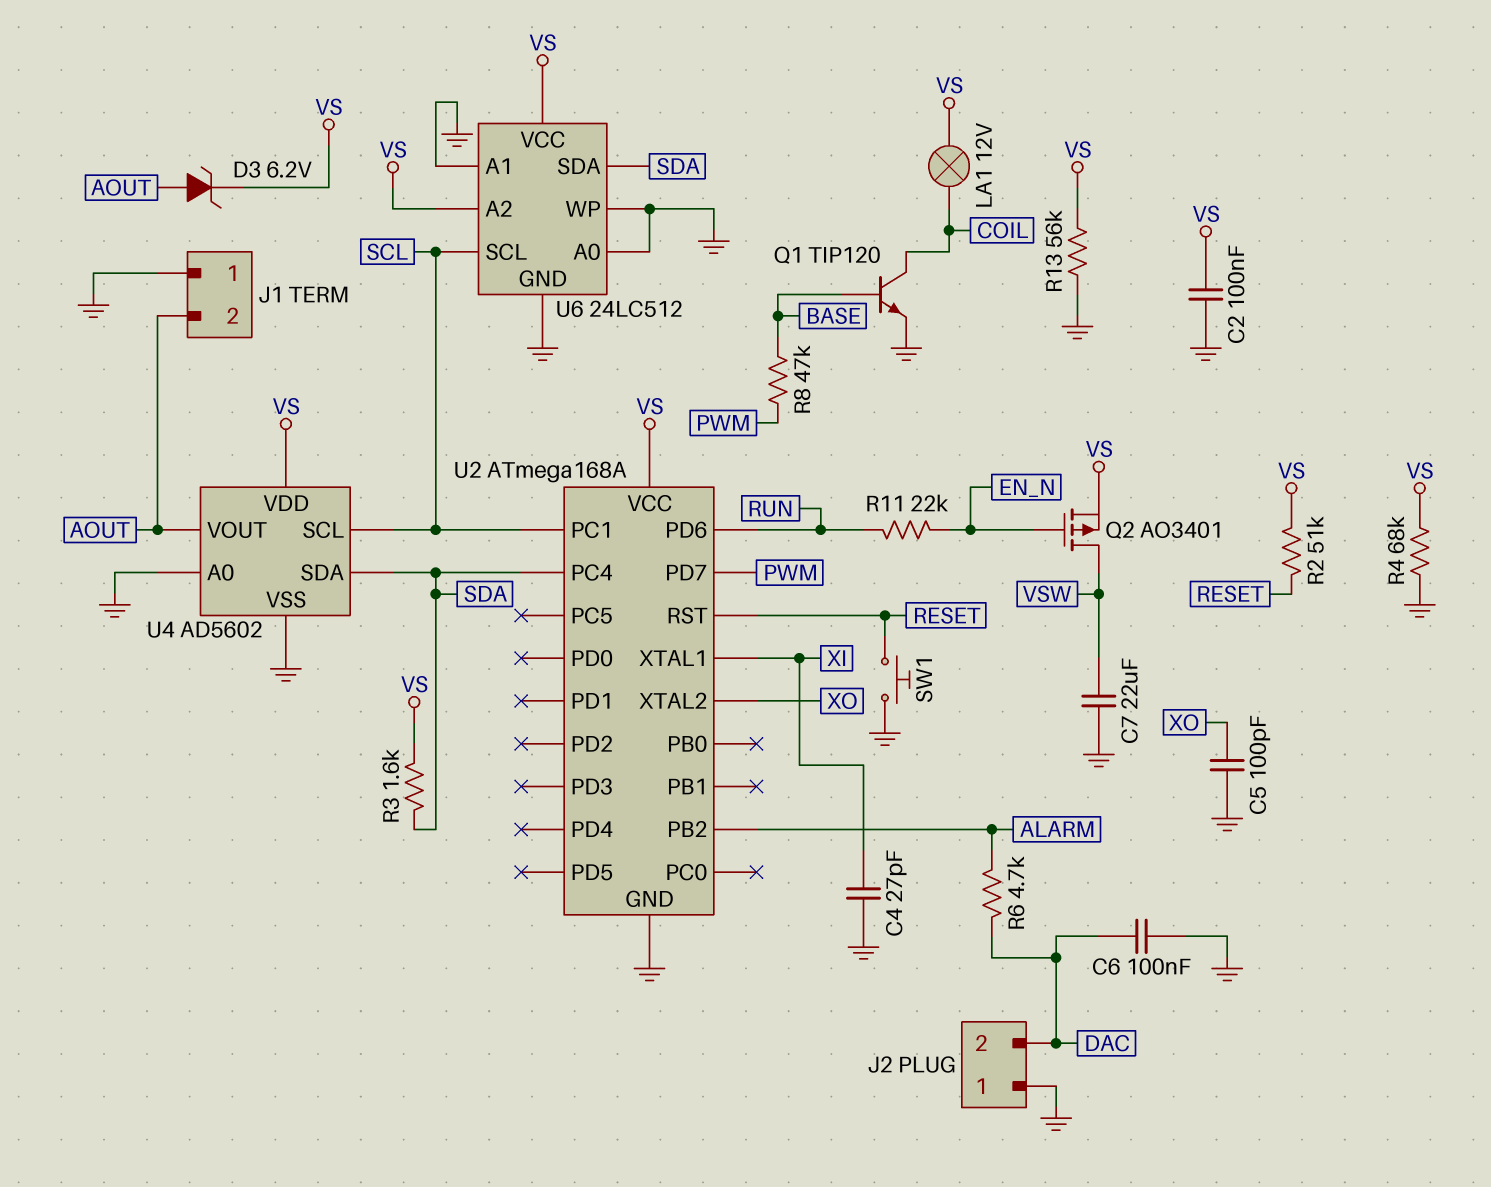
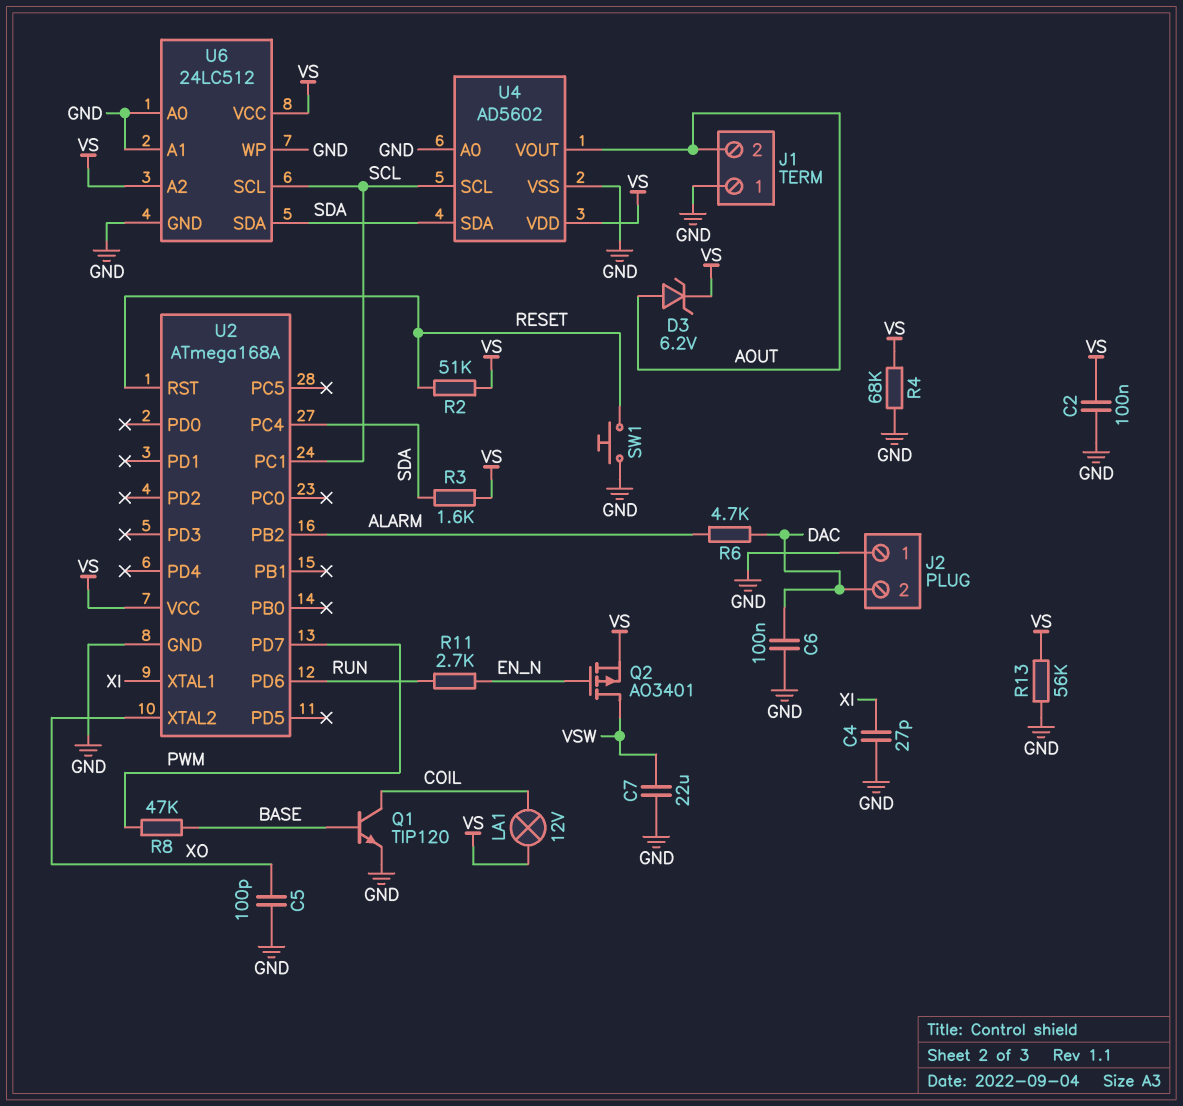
R11: 22k (EN_N, RUN) -> 2.7k (EN_N, RUN)

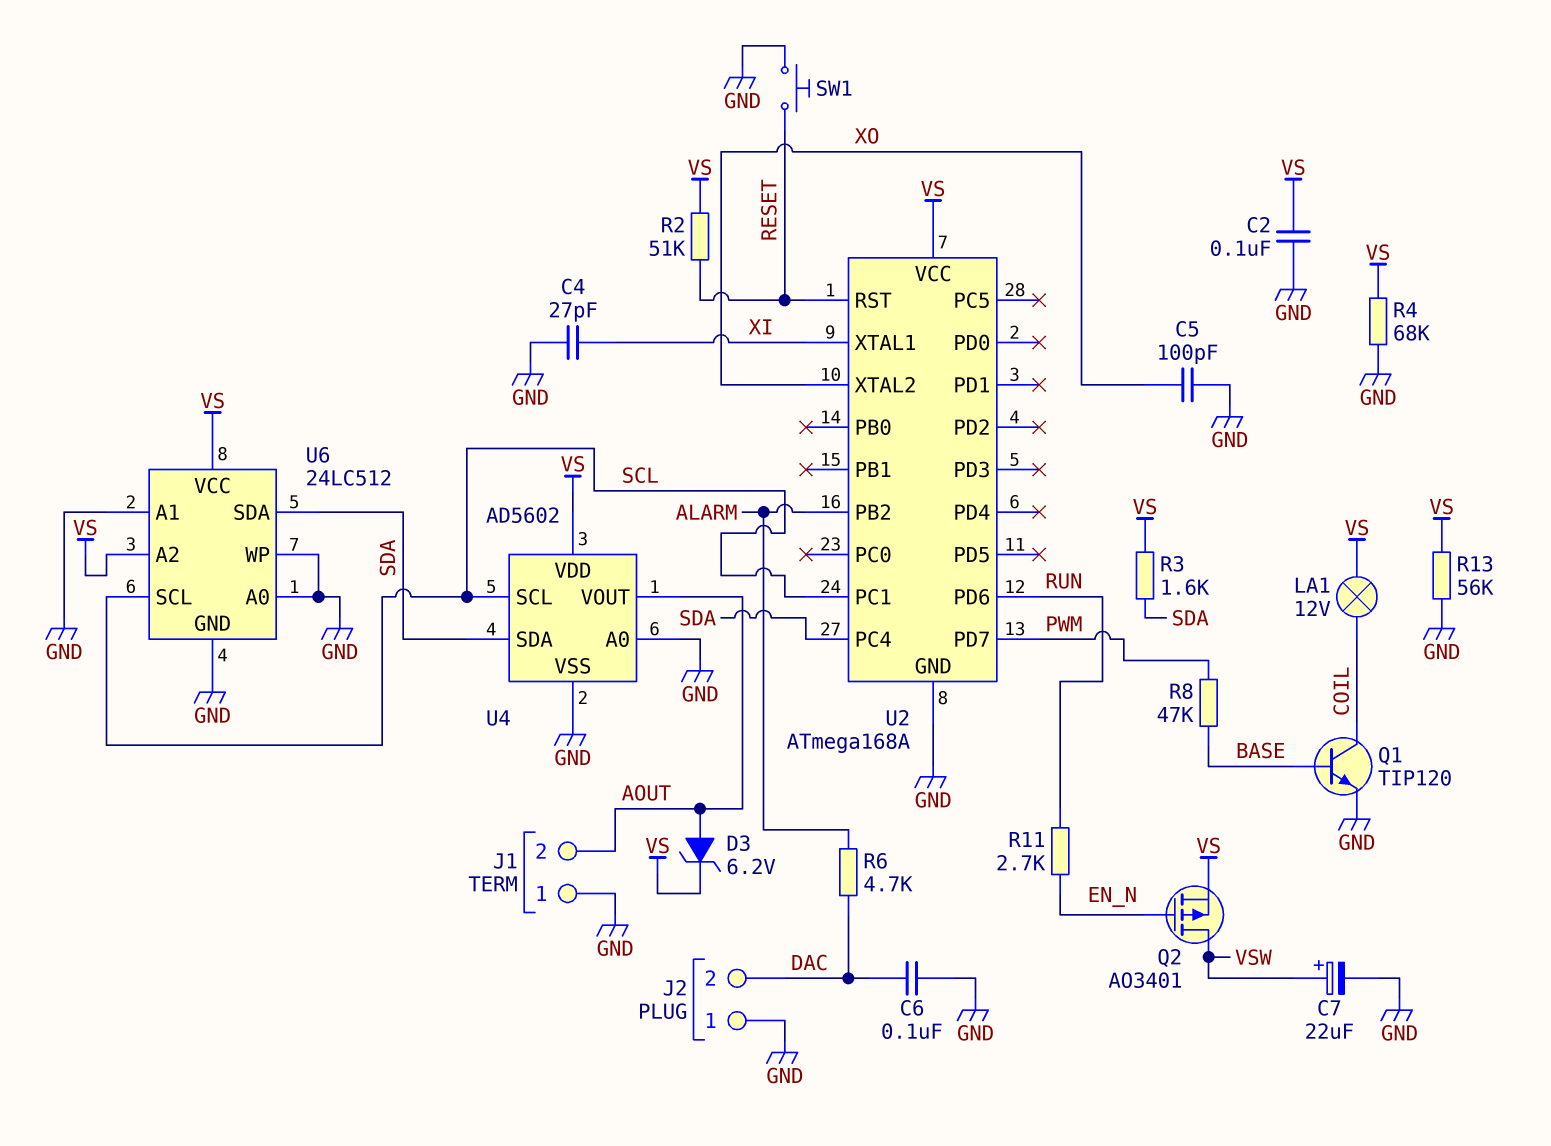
C7: 22uF (GND, VSW) -> 22uF (plus VSW, minus GND)

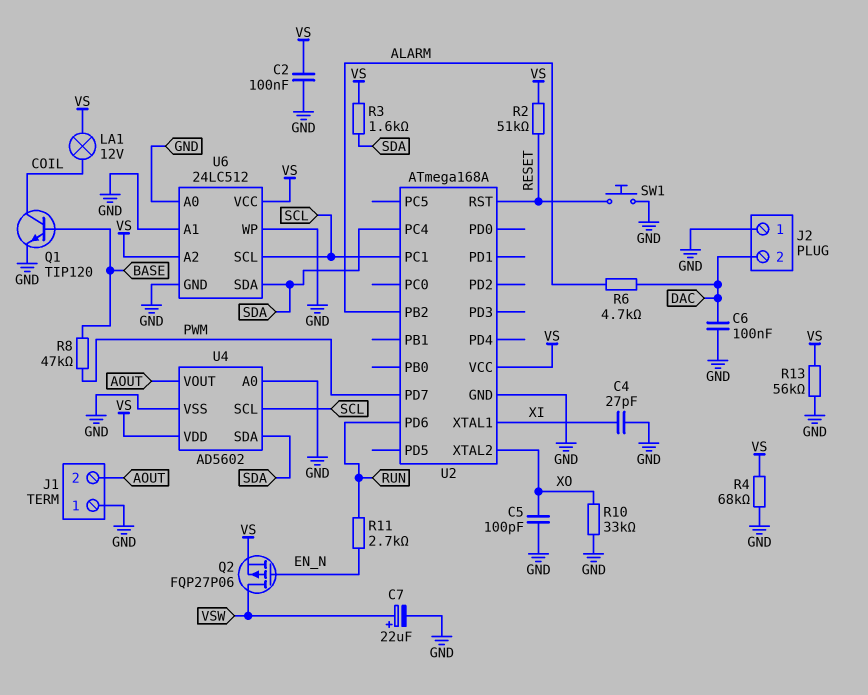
D3: zener 6.2V (A AOUT, K VS) -> none
Q2: PMOS AO3401 (G EN_N, D VSW, S VS) -> PMOS FQP27P06 (G EN_N, D VSW, S VS)
R10: none -> 33k (GND, XO)

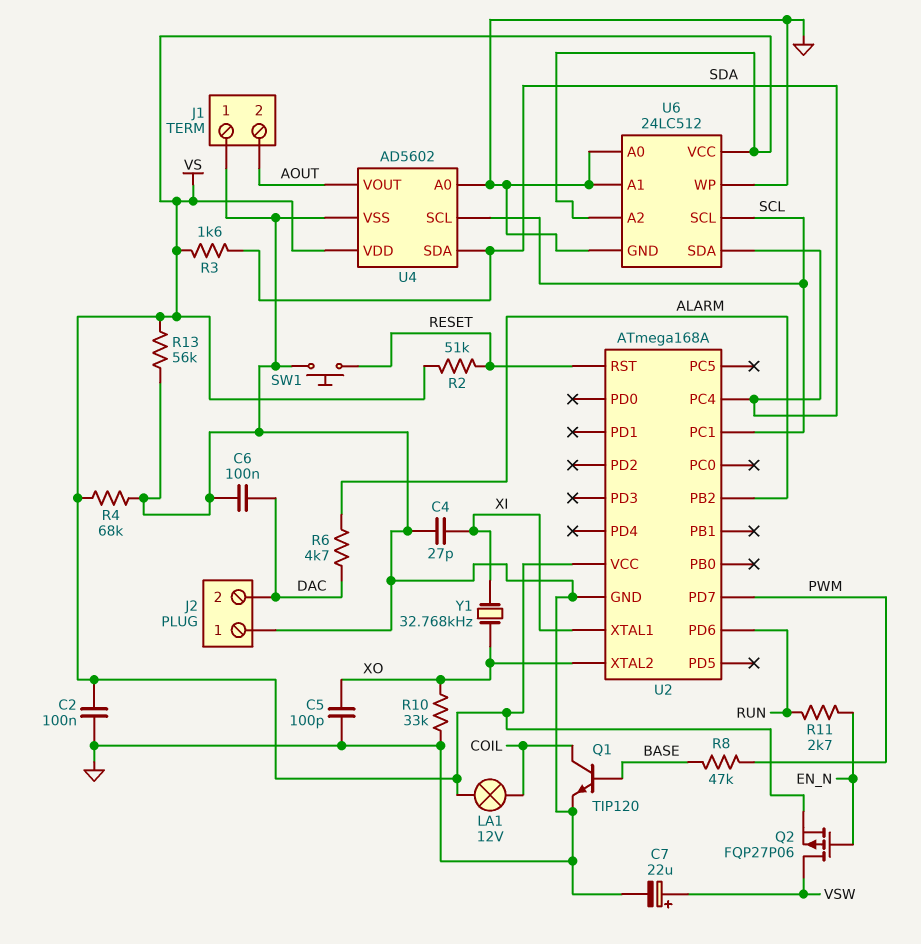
Y1: none -> 32.768kHz (XI, XO)

